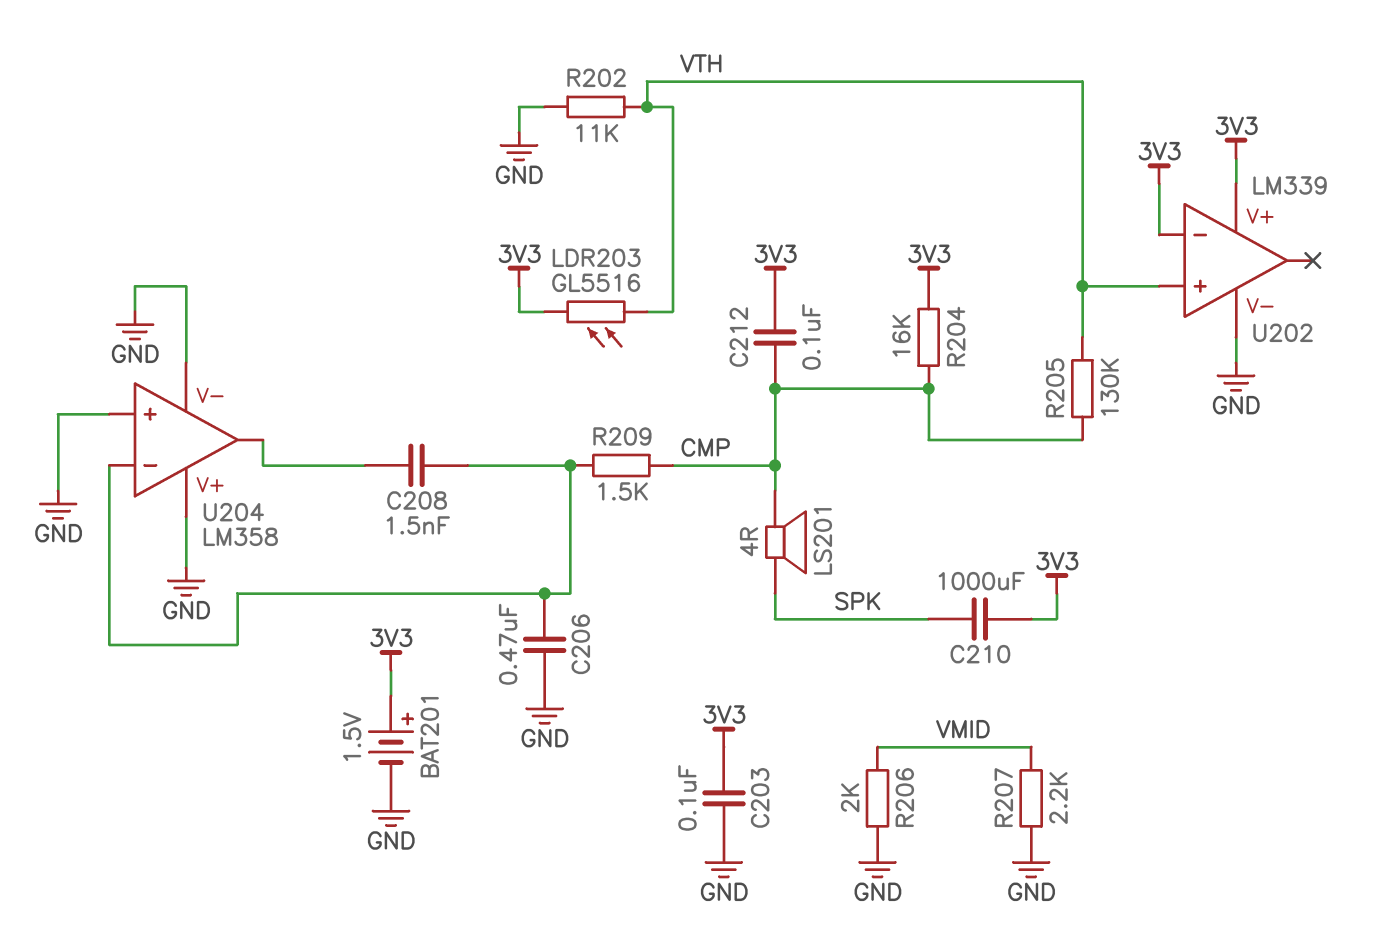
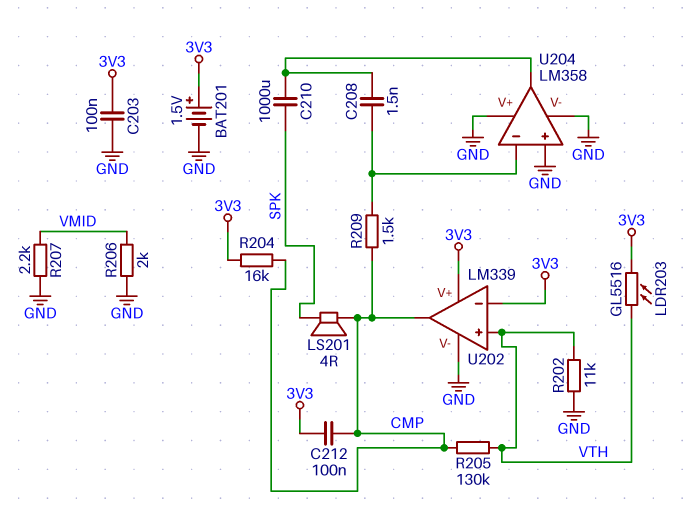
C206: 470nF (GND, U204/in-) -> none
C210: 1000uF (3V3, SPK) -> 1000uF (SPK, U204/out)
U202 pin out: none -> CMP

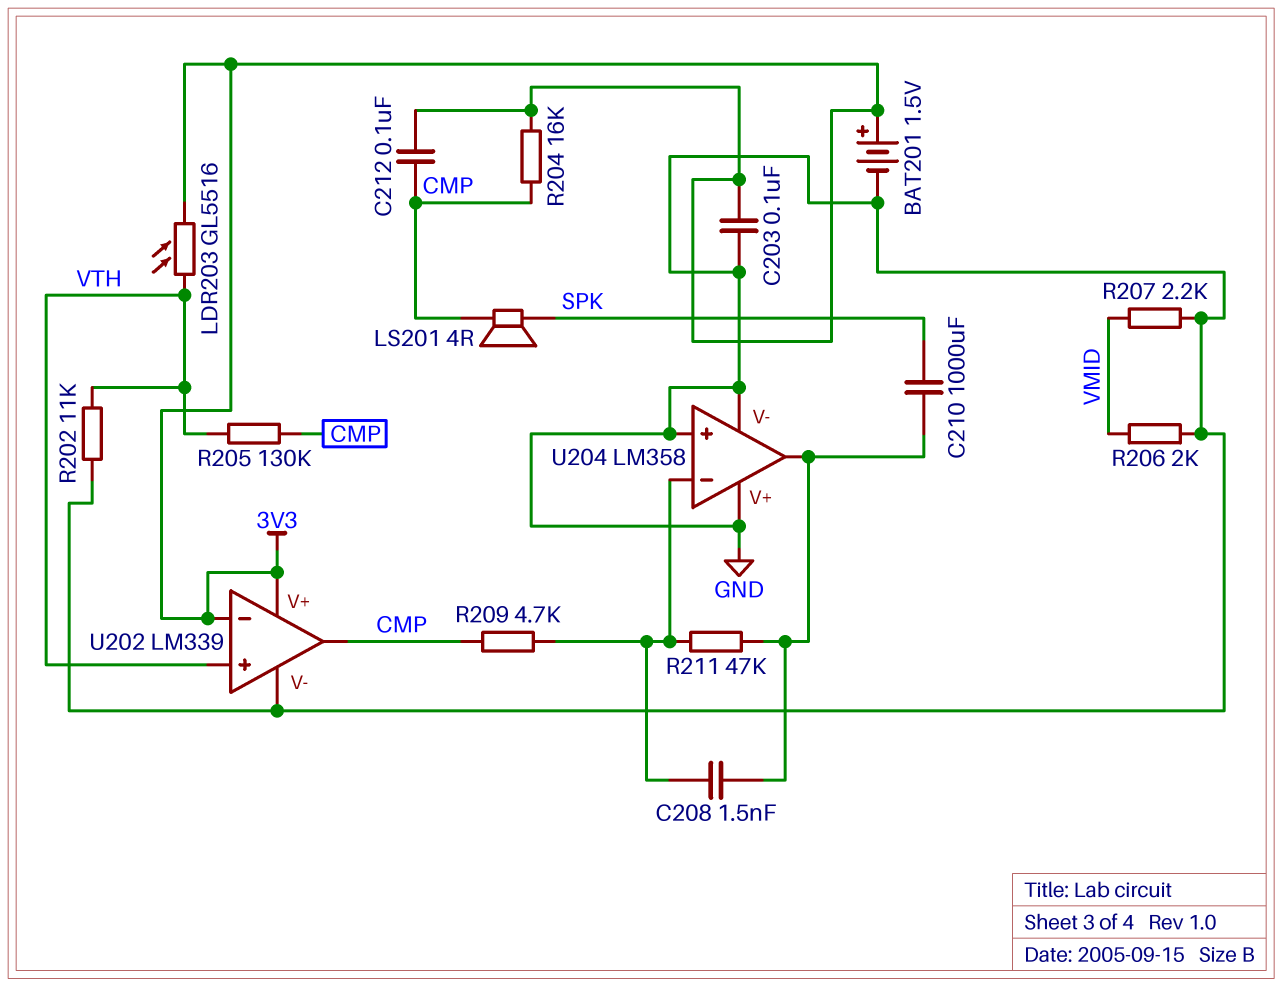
R209: 1.5k (CMP, U204/in-) -> 4.7k (CMP, U204/in-)
R211: none -> 47k (U204/in-, U204/out)

